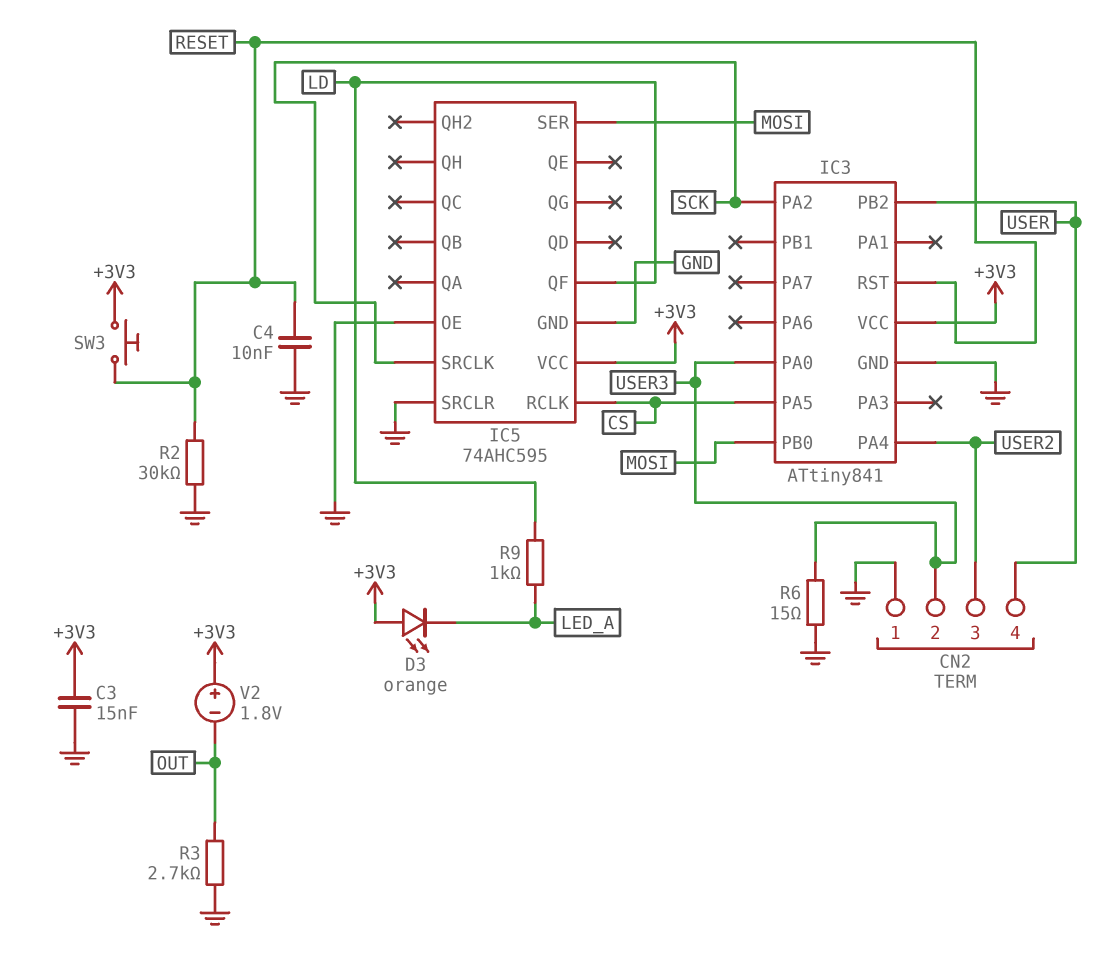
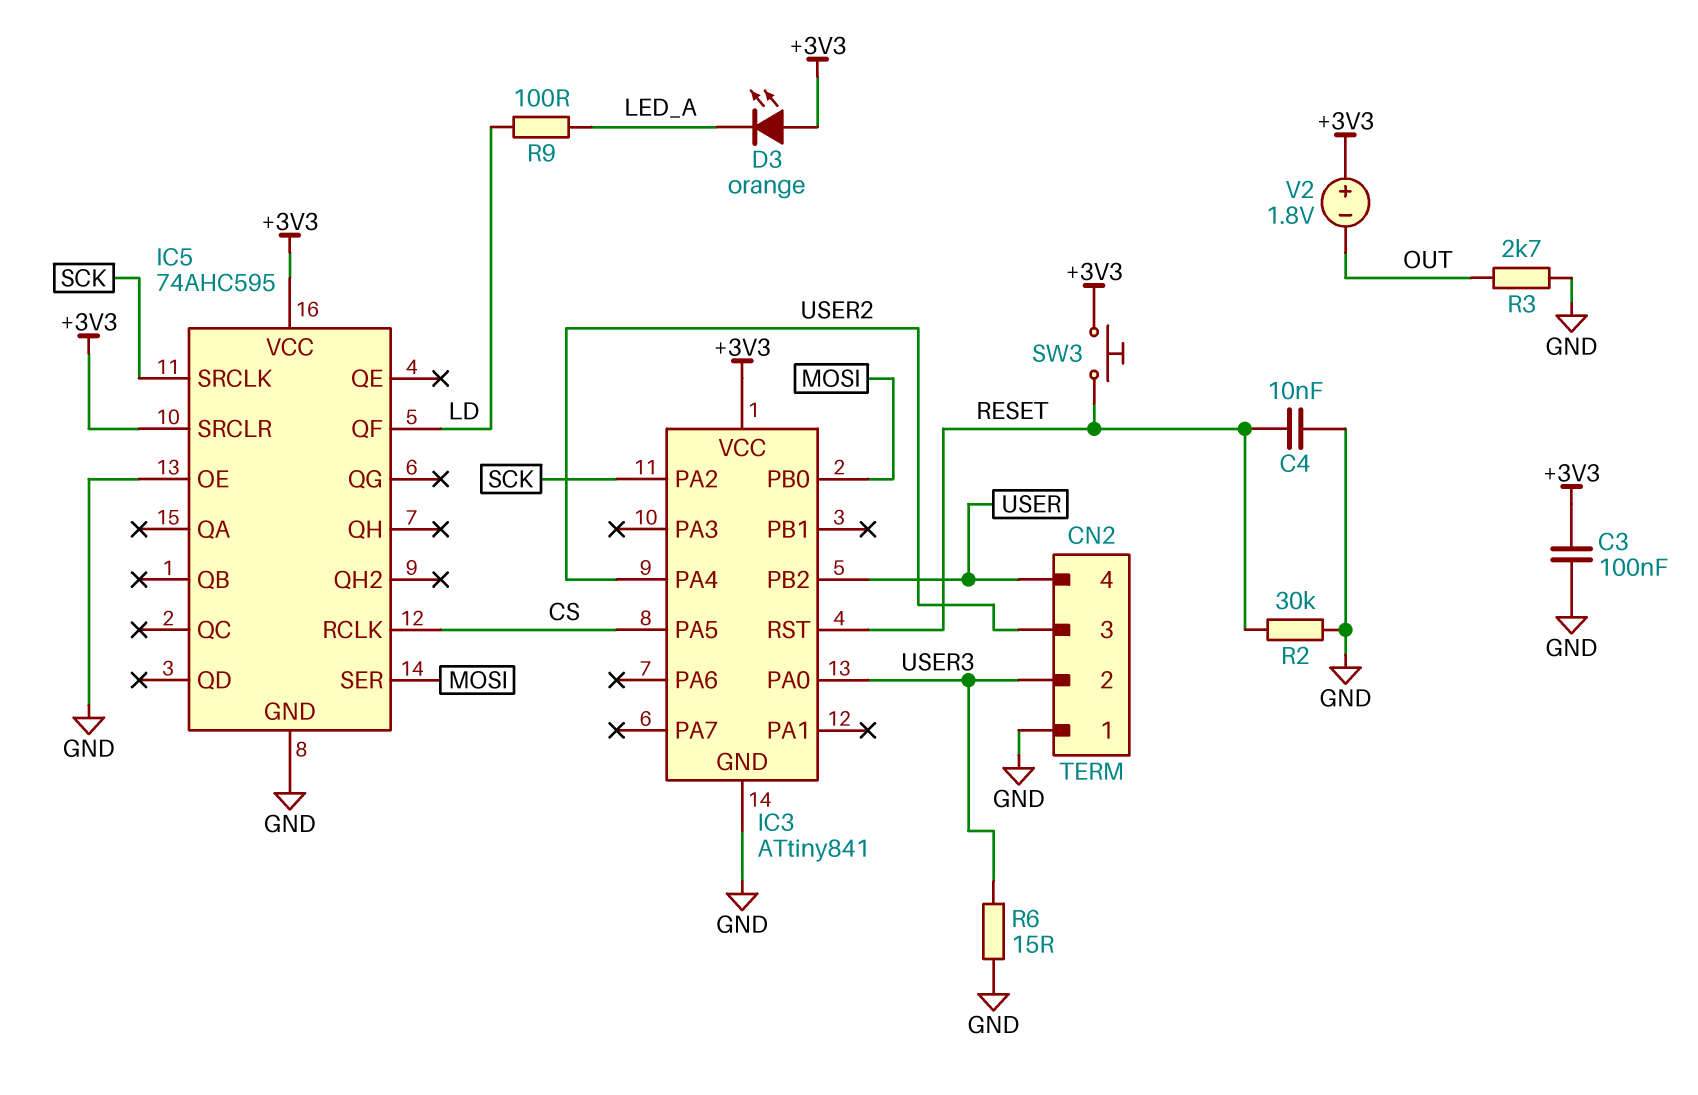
C3: 15nF (+3V3, GND) -> 100nF (+3V3, GND)
IC5 pin SRCLR: GND -> +3V3
R9: 1k (LD, LED_A) -> 100 (LD, LED_A)

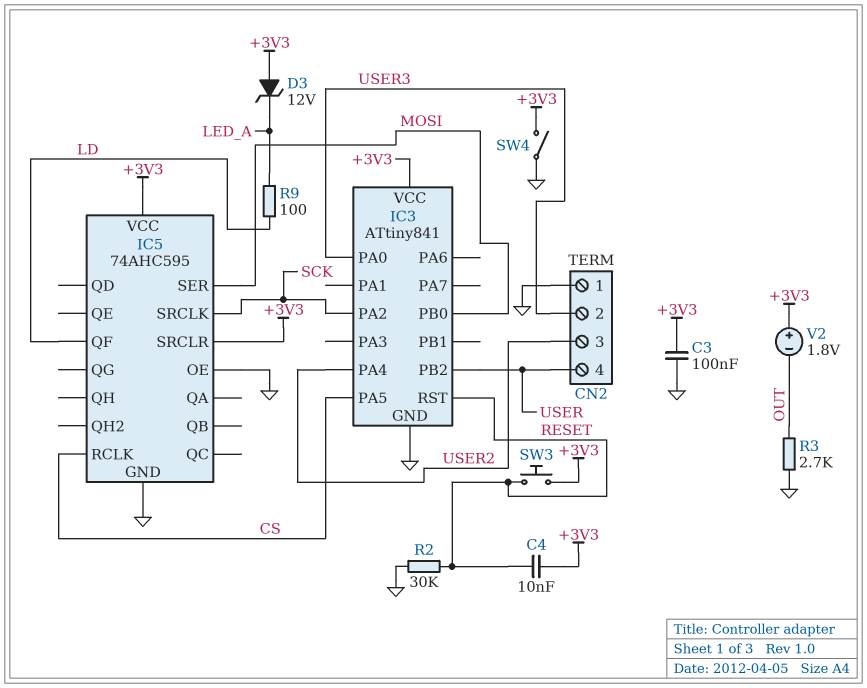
C4: 10nF (GND, RESET) -> 10nF (+3V3, RESET)
D3: LED orange (A +3V3, K LED_A) -> zener 12V (A +3V3, K LED_A)
R6: 15 (GND, USER3) -> none
SW4: none -> switch (+3V3, GND)

